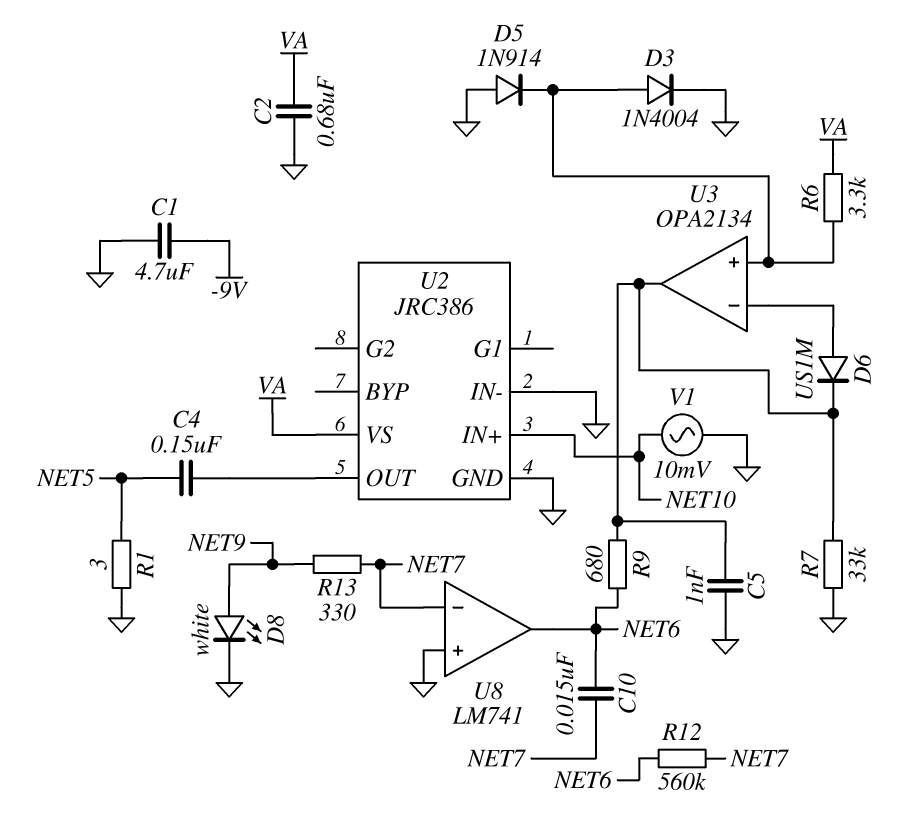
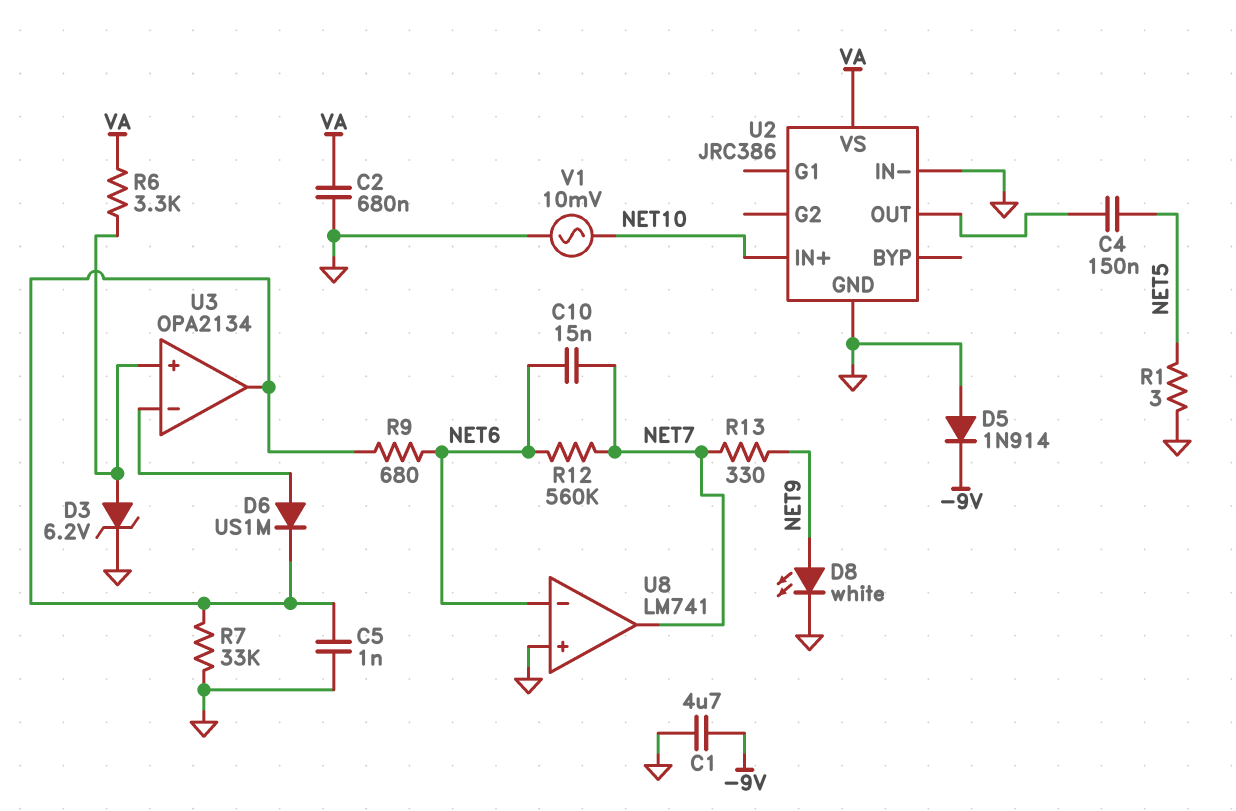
D3: diode 1N4004 (A U3/in+, K GND) -> zener 6.2V (A U3/in+, K GND)
D5: diode 1N914 (A GND, K U3/in+) -> diode 1N914 (A GND, K -9V)
U8 pin in-: NET7 -> NET6
U8 pin out: NET6 -> NET7

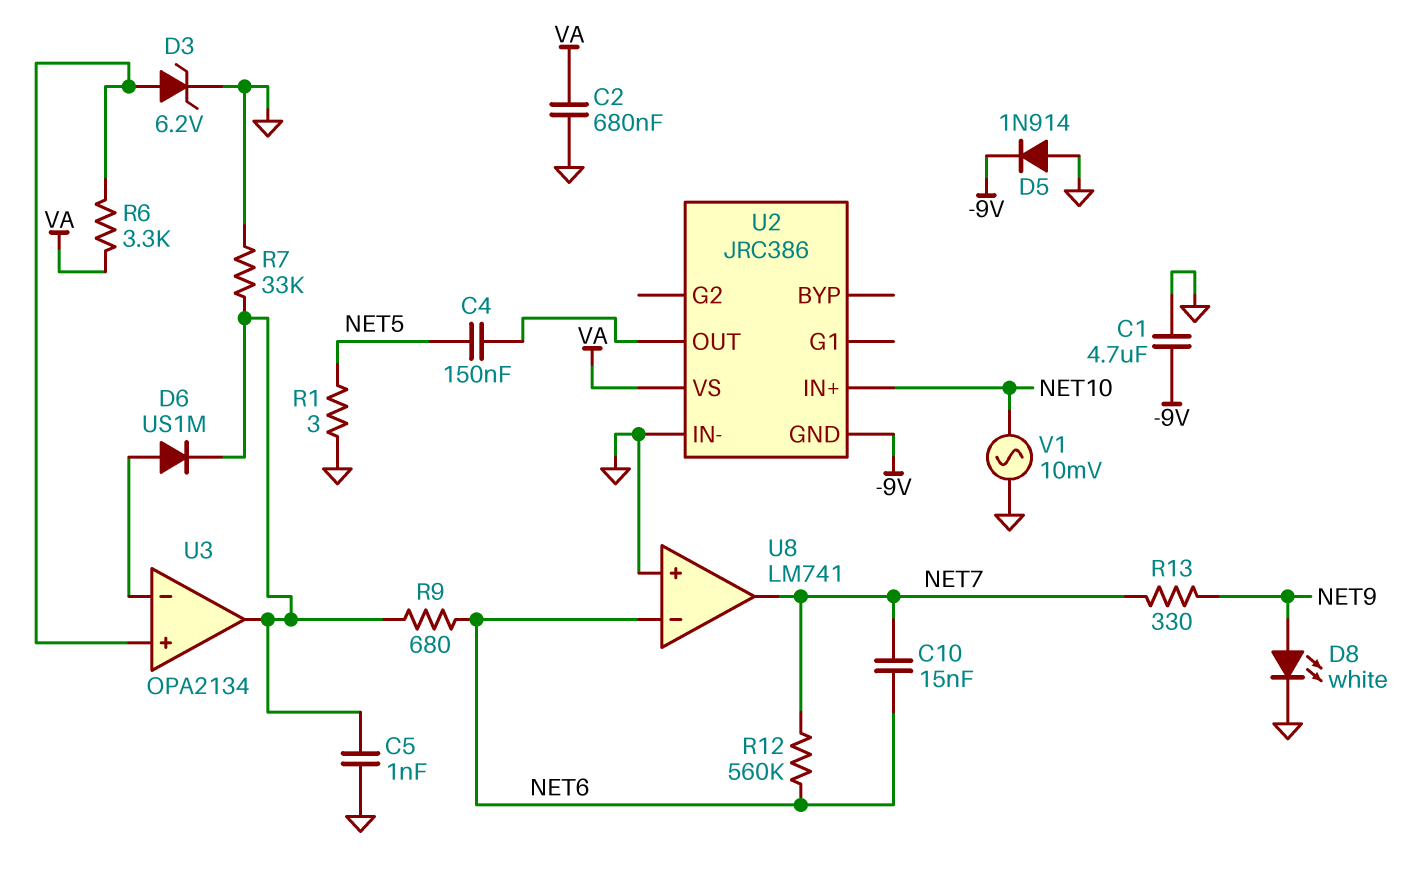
U2 pin GND: GND -> -9V

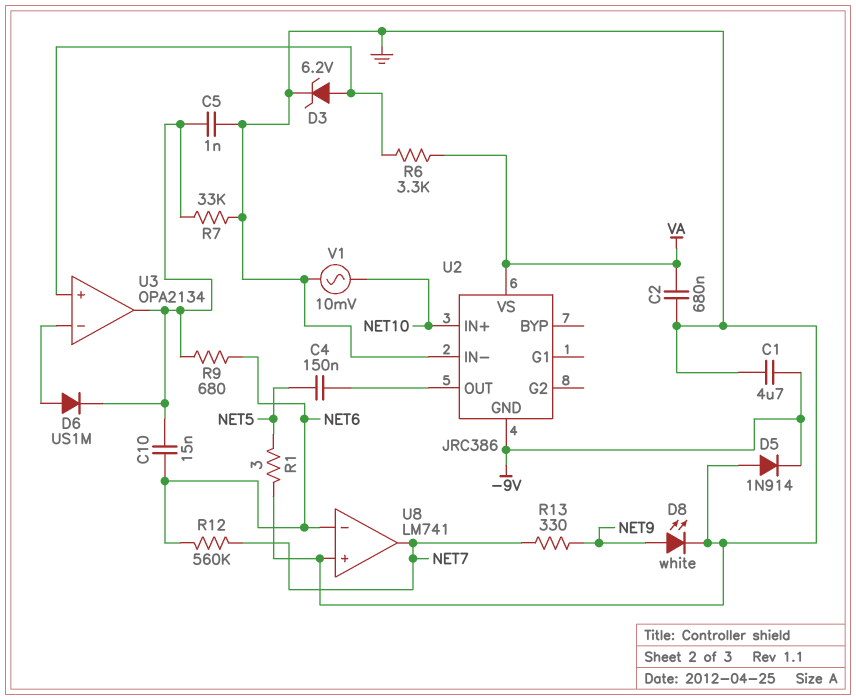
C10: 15nF (NET6, NET7) -> 15nF (NET6, U3/out)

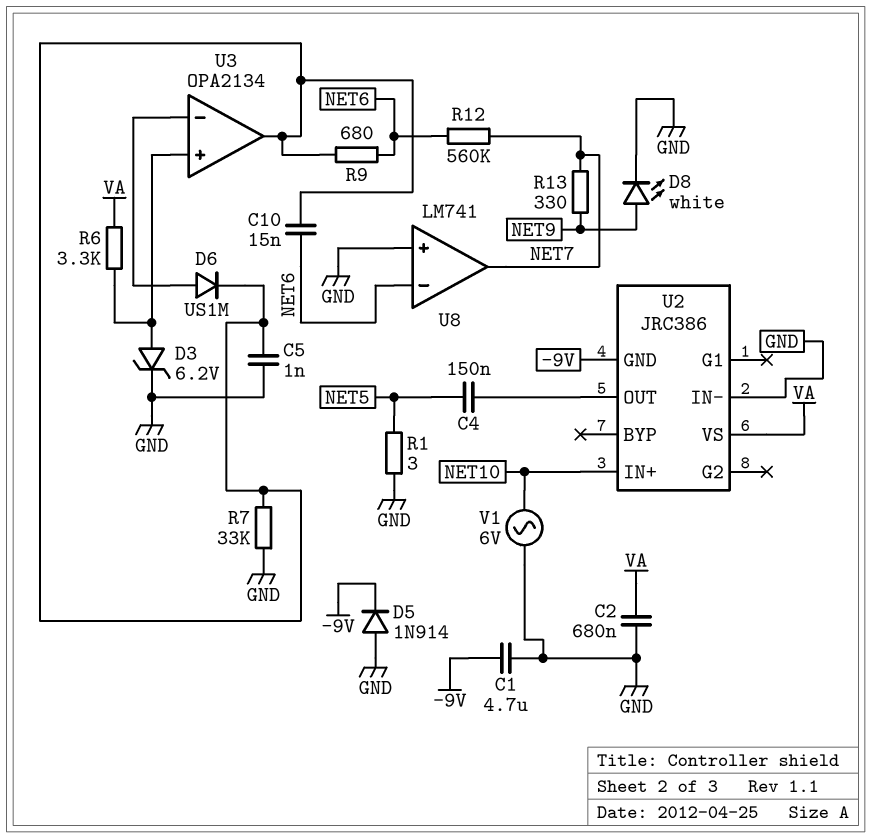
V1: AC 10mV (GND, NET10) -> AC 6V (GND, NET10)

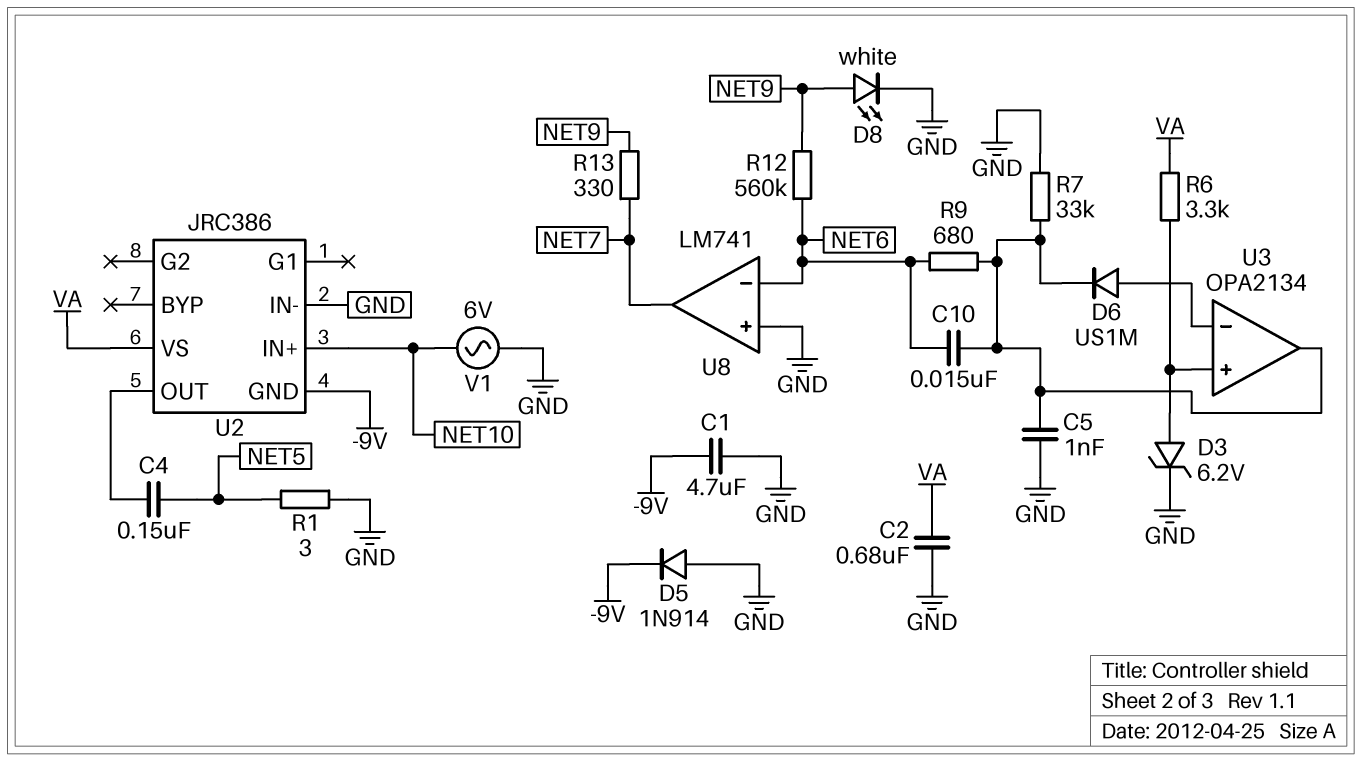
R12: 560k (NET6, NET7) -> 560k (NET6, NET9)

